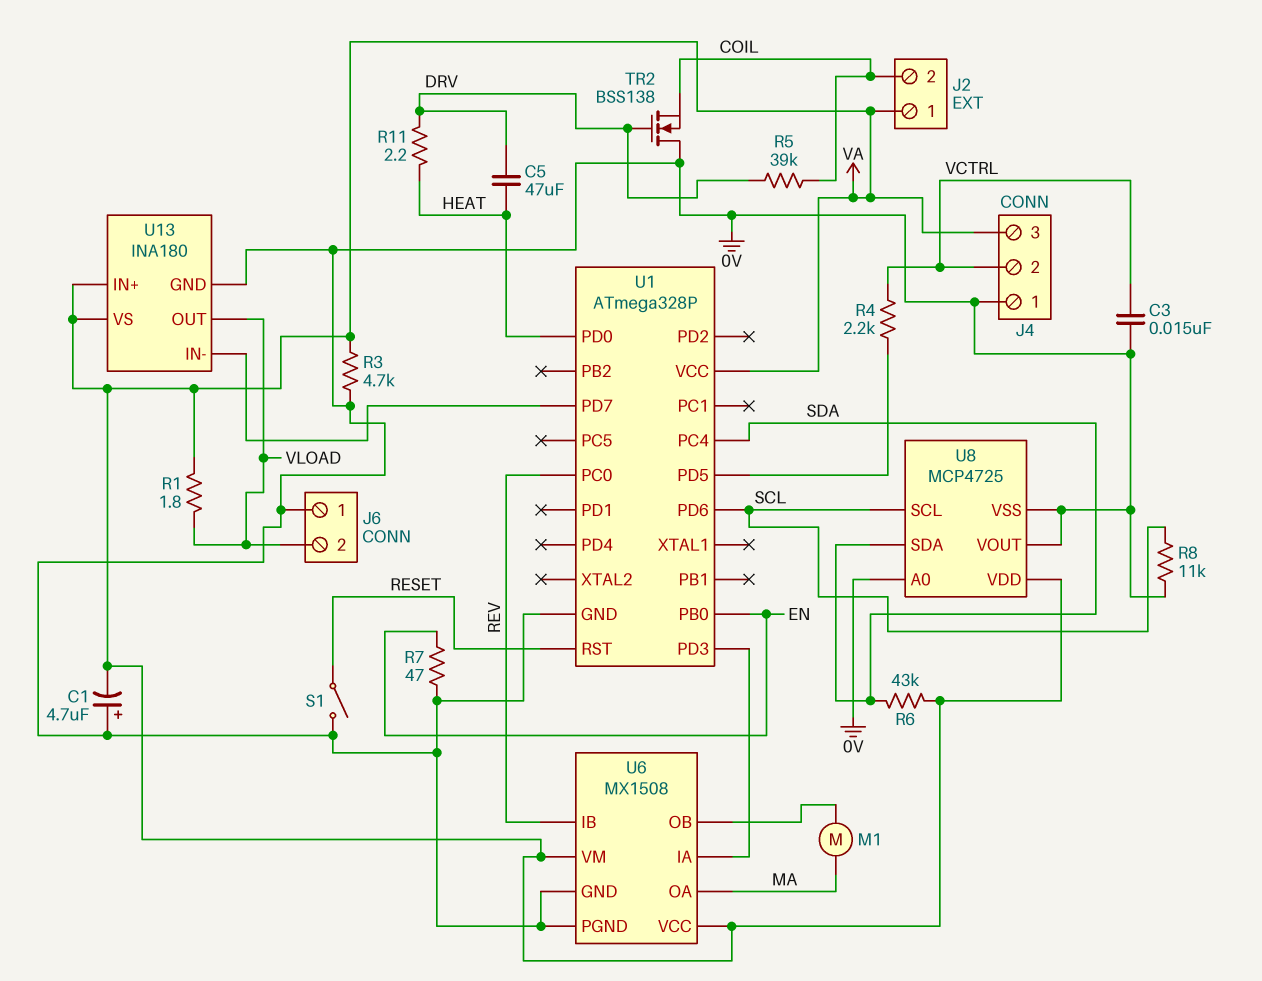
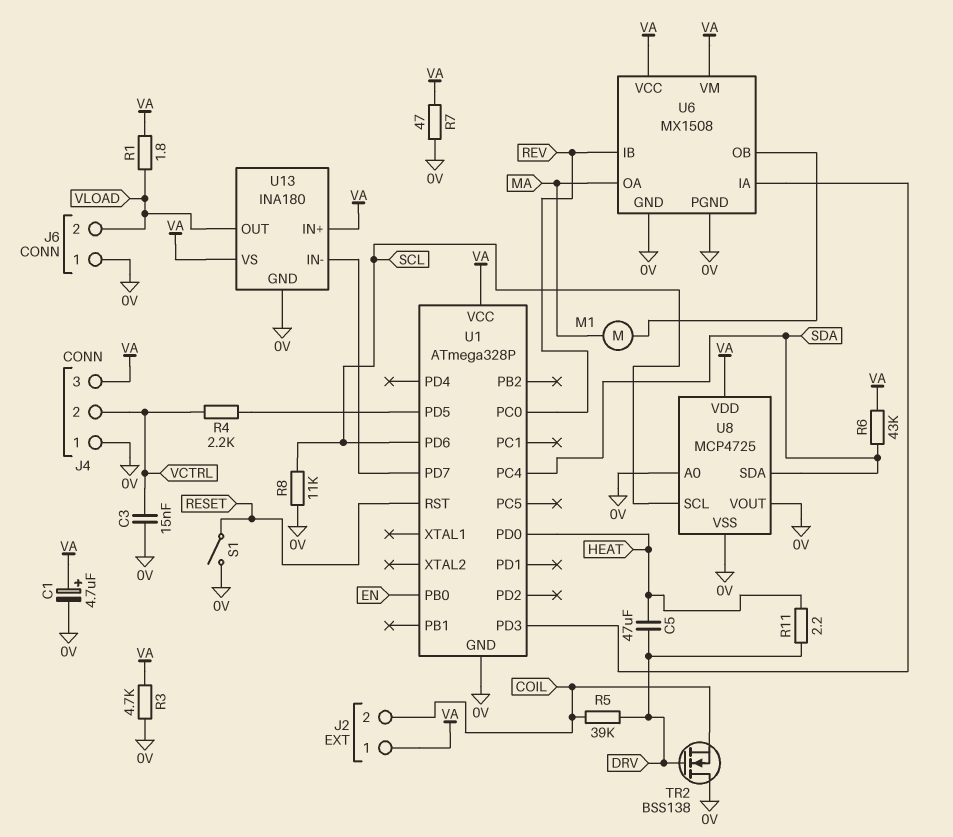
C1: 4.7uF (plus 0V, minus VA) -> 4.7uF (plus VA, minus 0V)
R7: 47 (0V, EN) -> 47 (0V, VA)

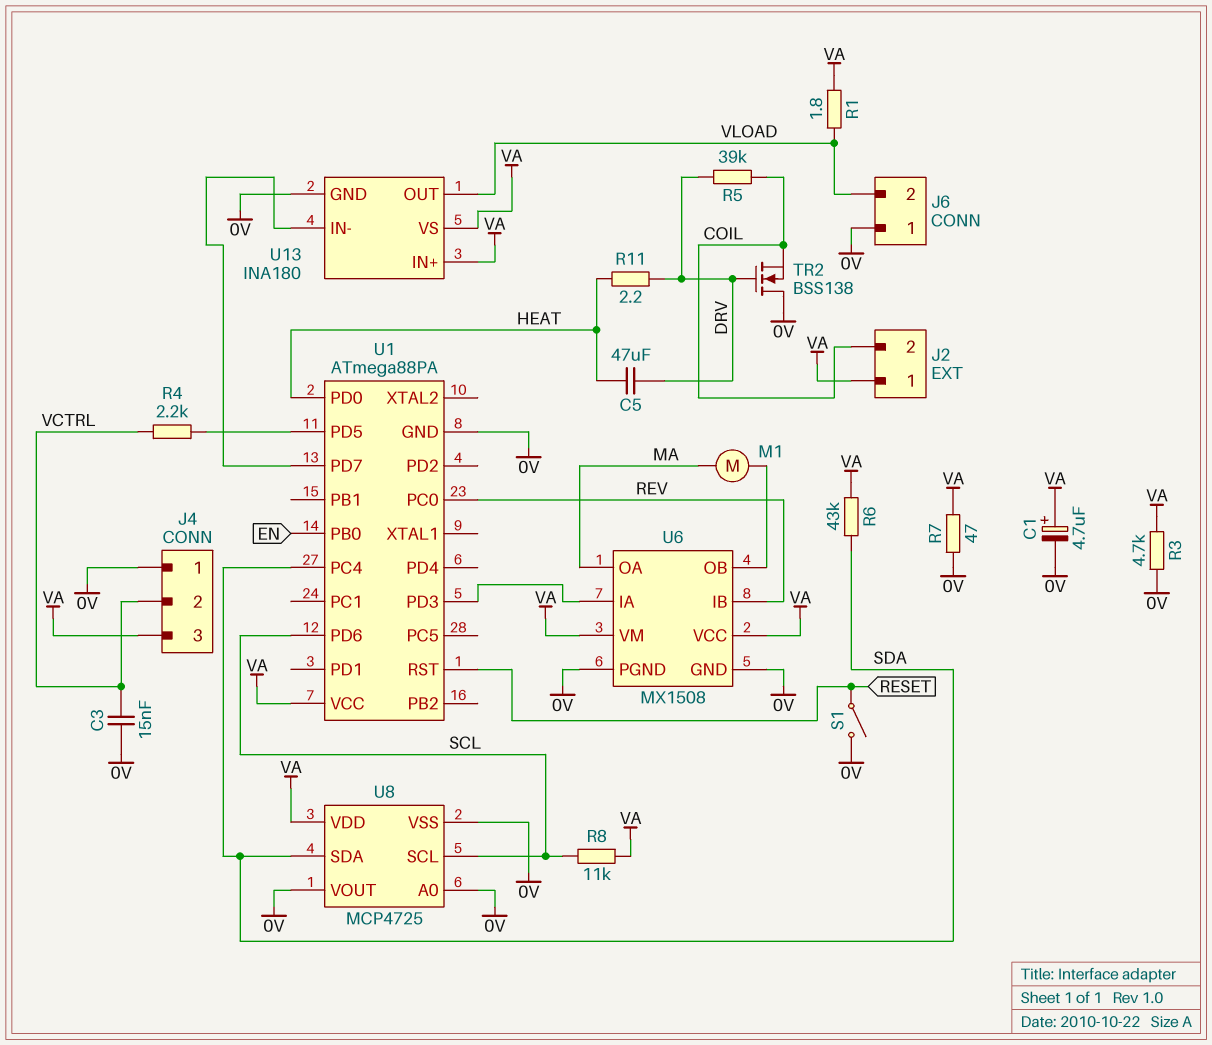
R8: 11k (0V, SCL) -> 11k (SCL, VA)
U1: ATmega328P -> ATmega88PA

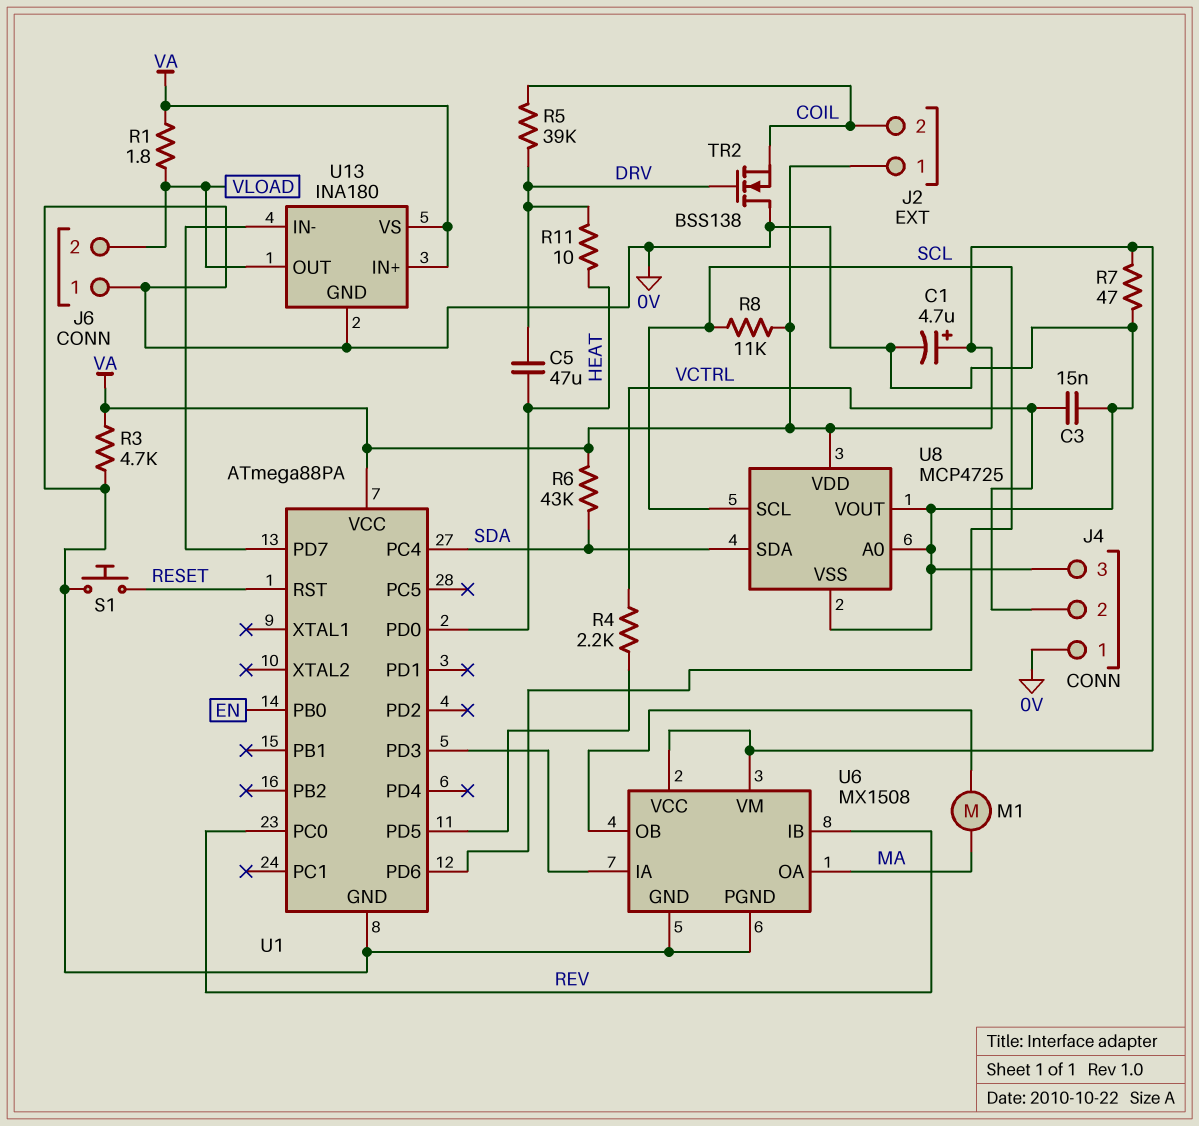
J4 pin 3: VA -> 0V
R11: 2.2 (DRV, HEAT) -> 10 (DRV, HEAT)
S1: switch (0V, RESET) -> button (0V, RESET)

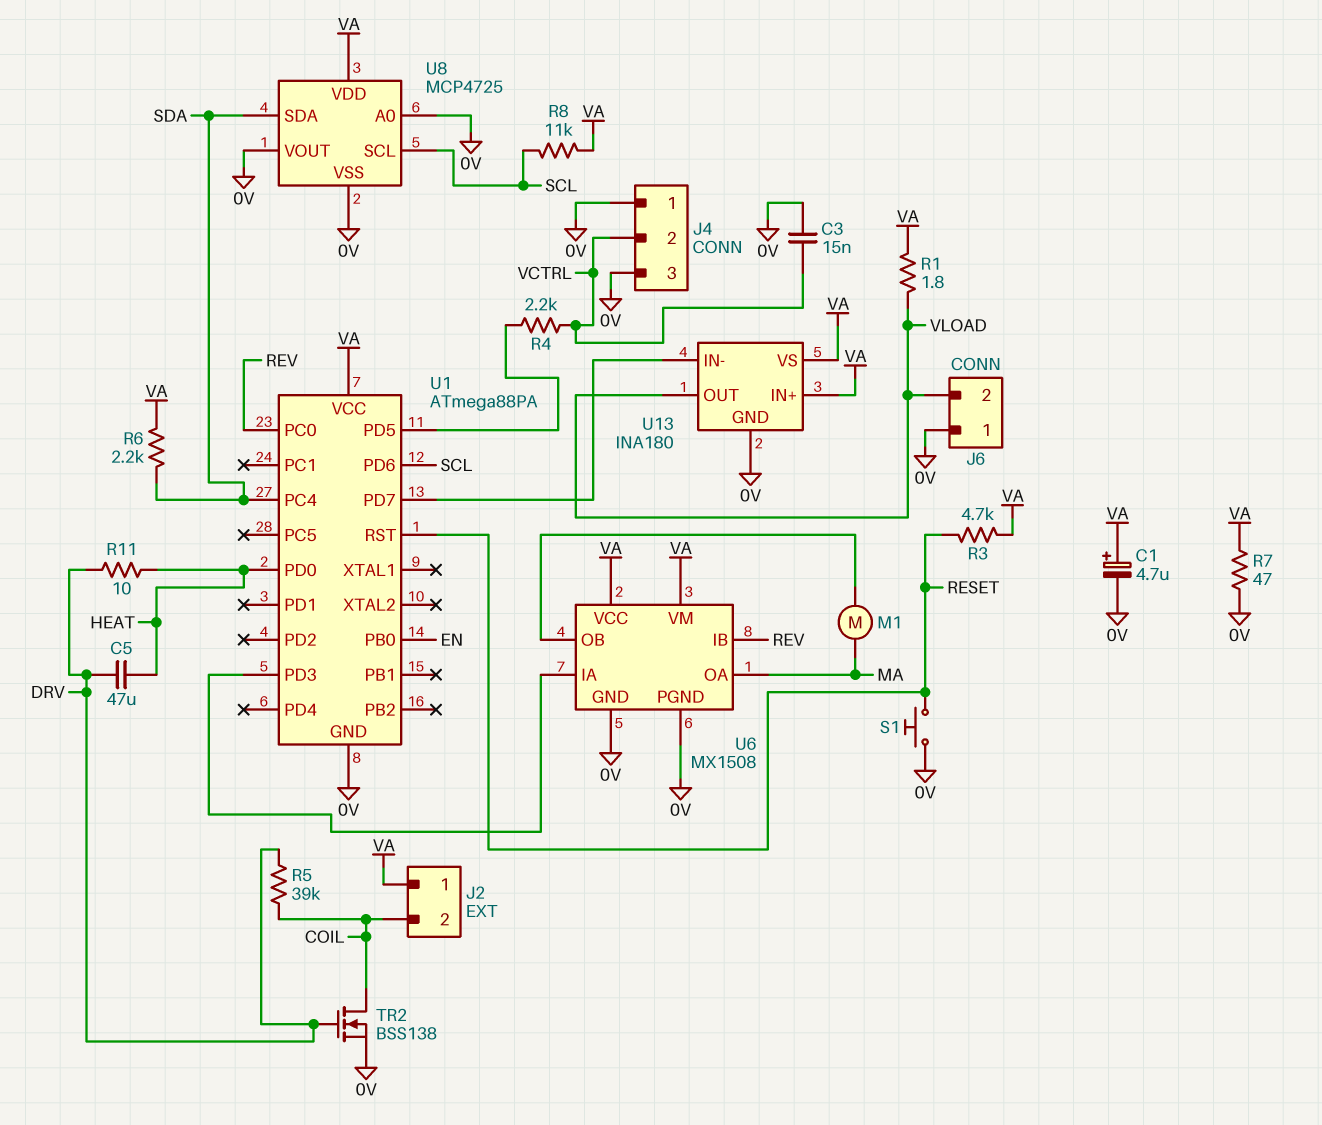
R3: 4.7k (0V, VA) -> 4.7k (RESET, VA)
R6: 43k (SDA, VA) -> 2.2k (SDA, VA)
TR2: NMOS BSS138 (G DRV, D 0V, S COIL) -> NMOS BSS138 (G DRV, D COIL, S 0V)

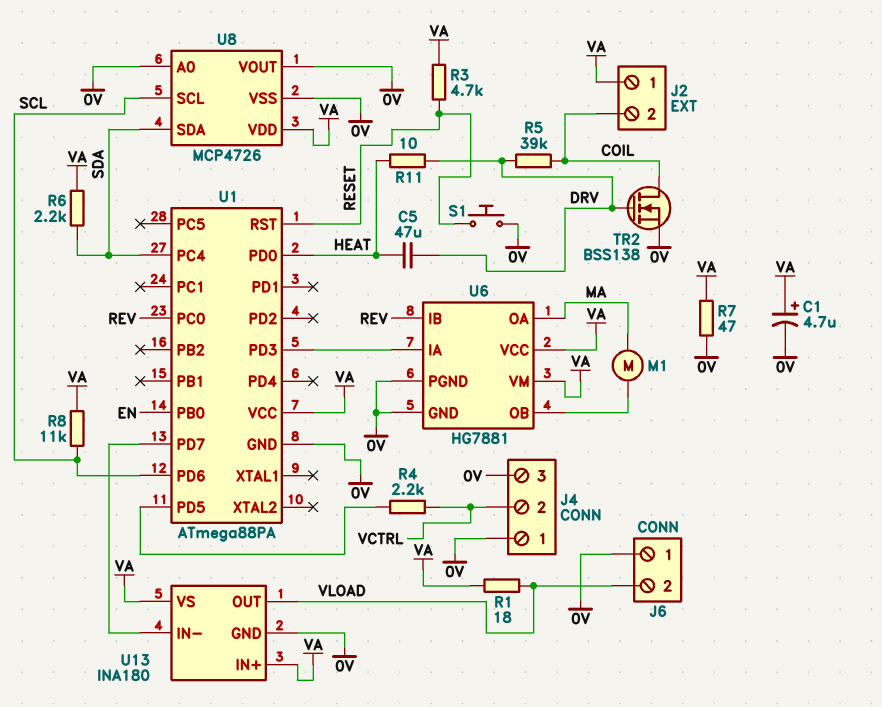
C3: 15nF (0V, VCTRL) -> none
R1: 1.8 (VA, VLOAD) -> 18 (VA, VLOAD)
U6: MX1508 -> HG7881
U8: MCP4725 -> MCP4726

